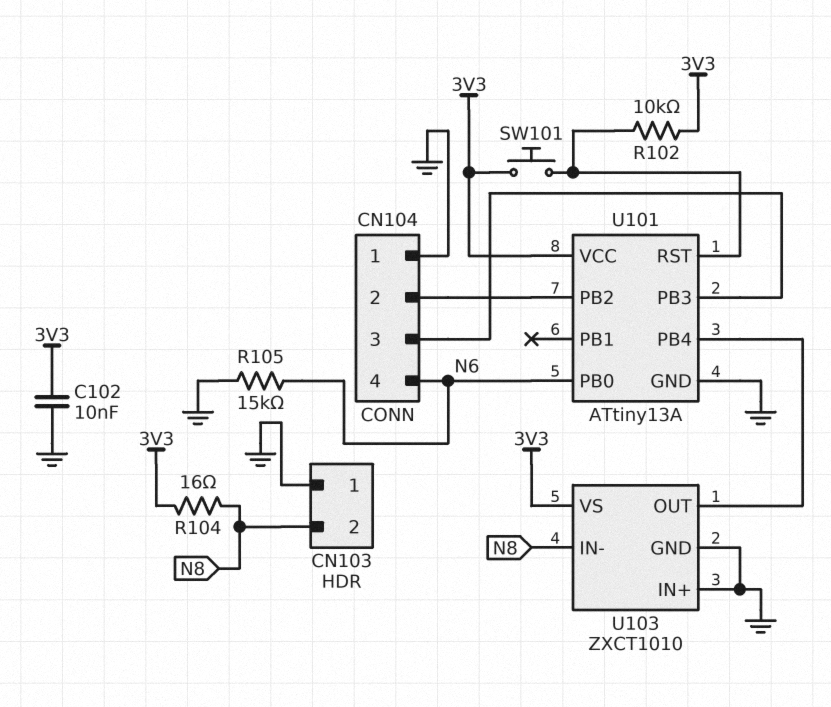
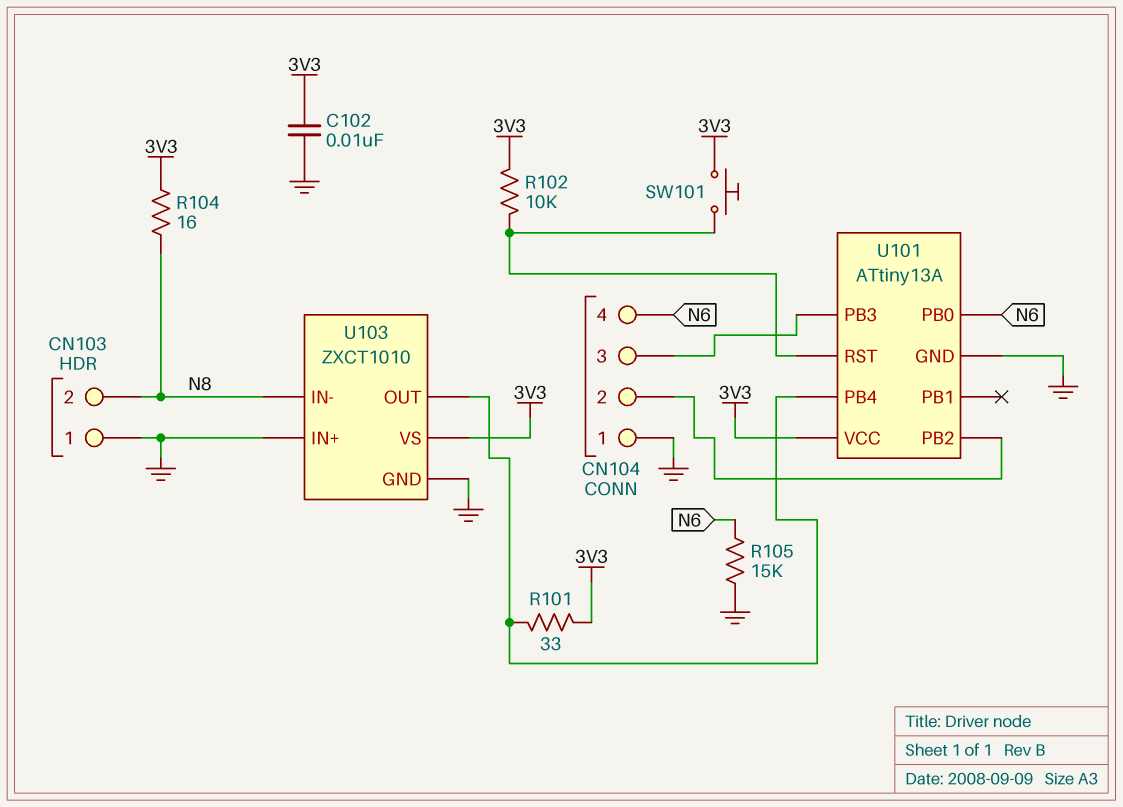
R101: none -> 33 (3V3, U101/PB4)

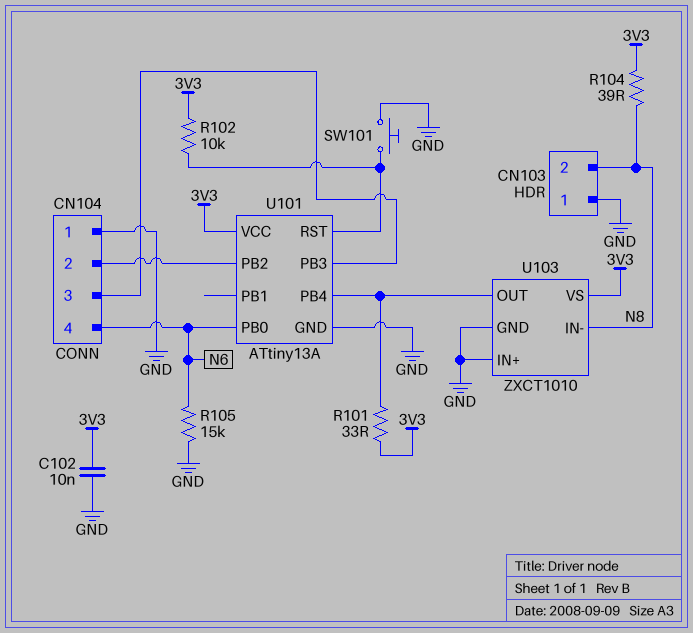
R104: 16 (3V3, N8) -> 39 (3V3, N8)
SW101: button (3V3, U101/RST) -> button (GND, U101/RST)

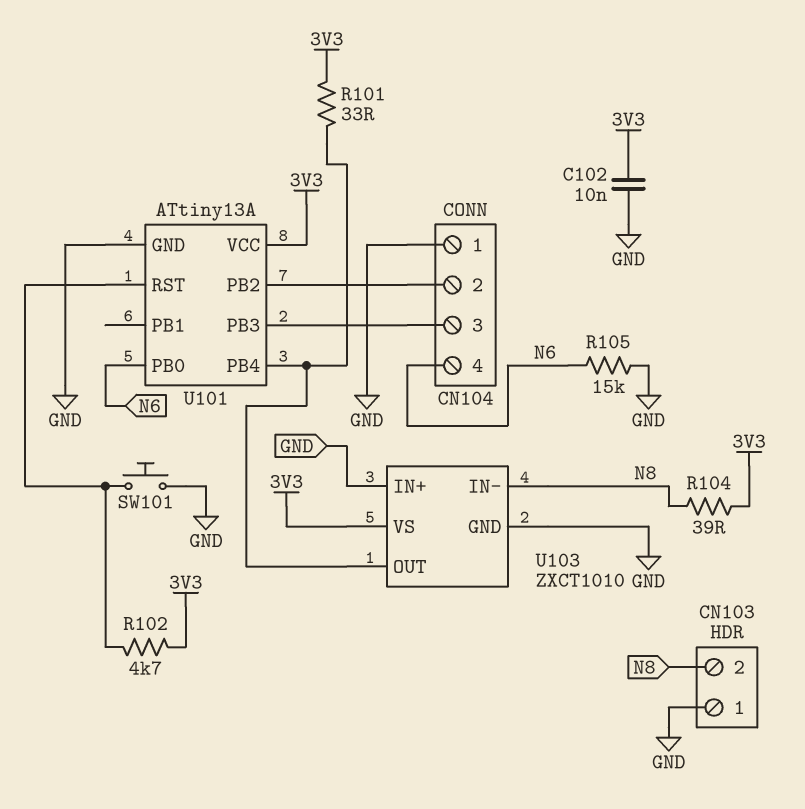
R102: 10k (3V3, U101/RST) -> 4.7k (3V3, U101/RST)

